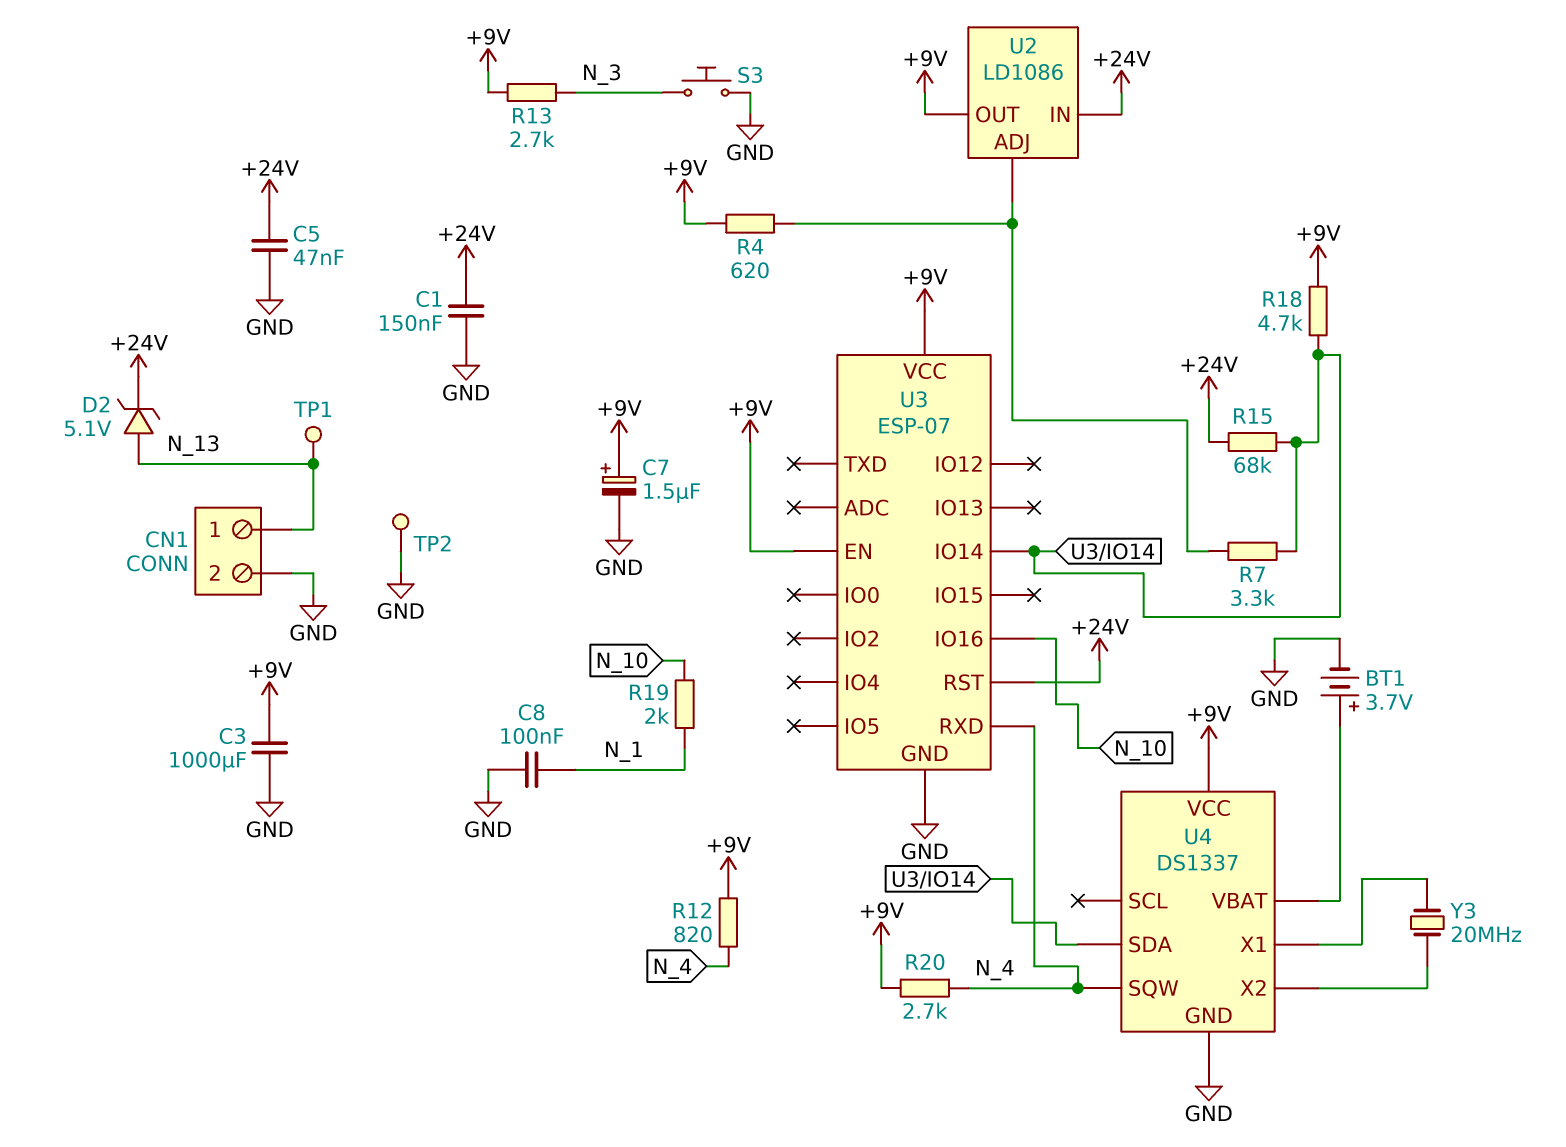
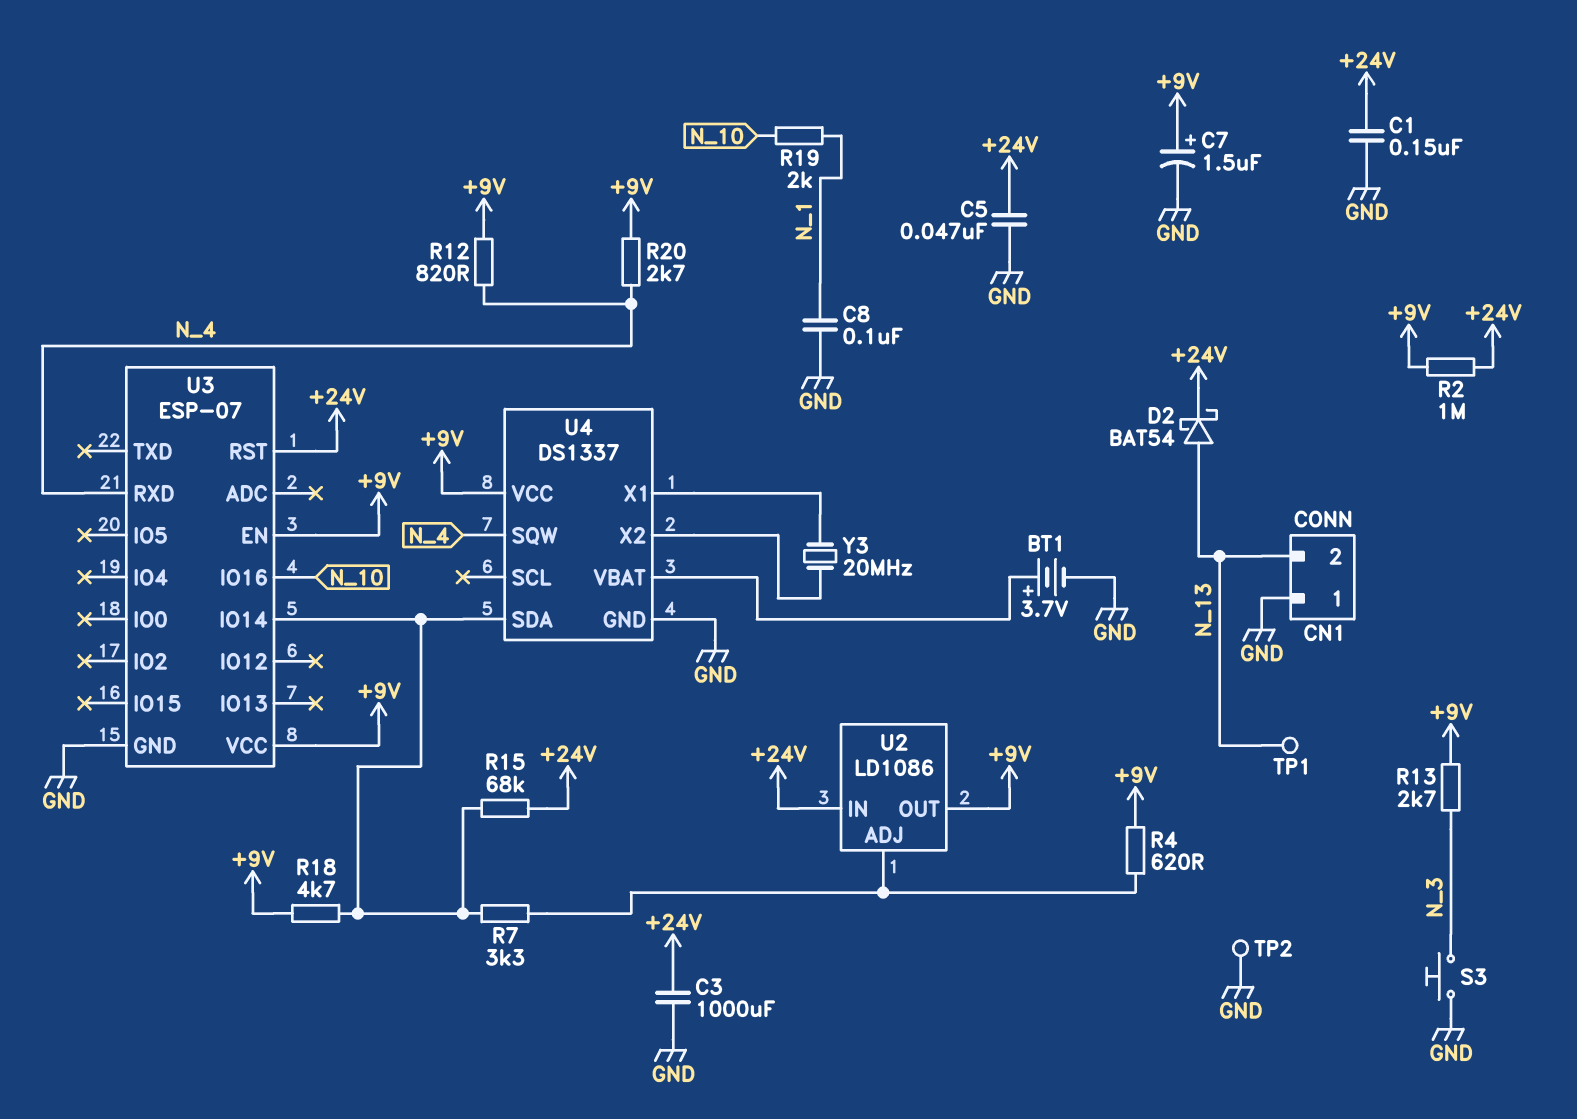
C3: 1000uF (+9V, GND) -> 1000uF (+24V, GND)
CN1 pin 1: N_13 -> GND
CN1 pin 2: GND -> N_13
D2: zener 5.1V (A N_13, K +24V) -> schottky BAT54 (A N_13, K +24V)
R2: none -> 1M (+9V, +24V)

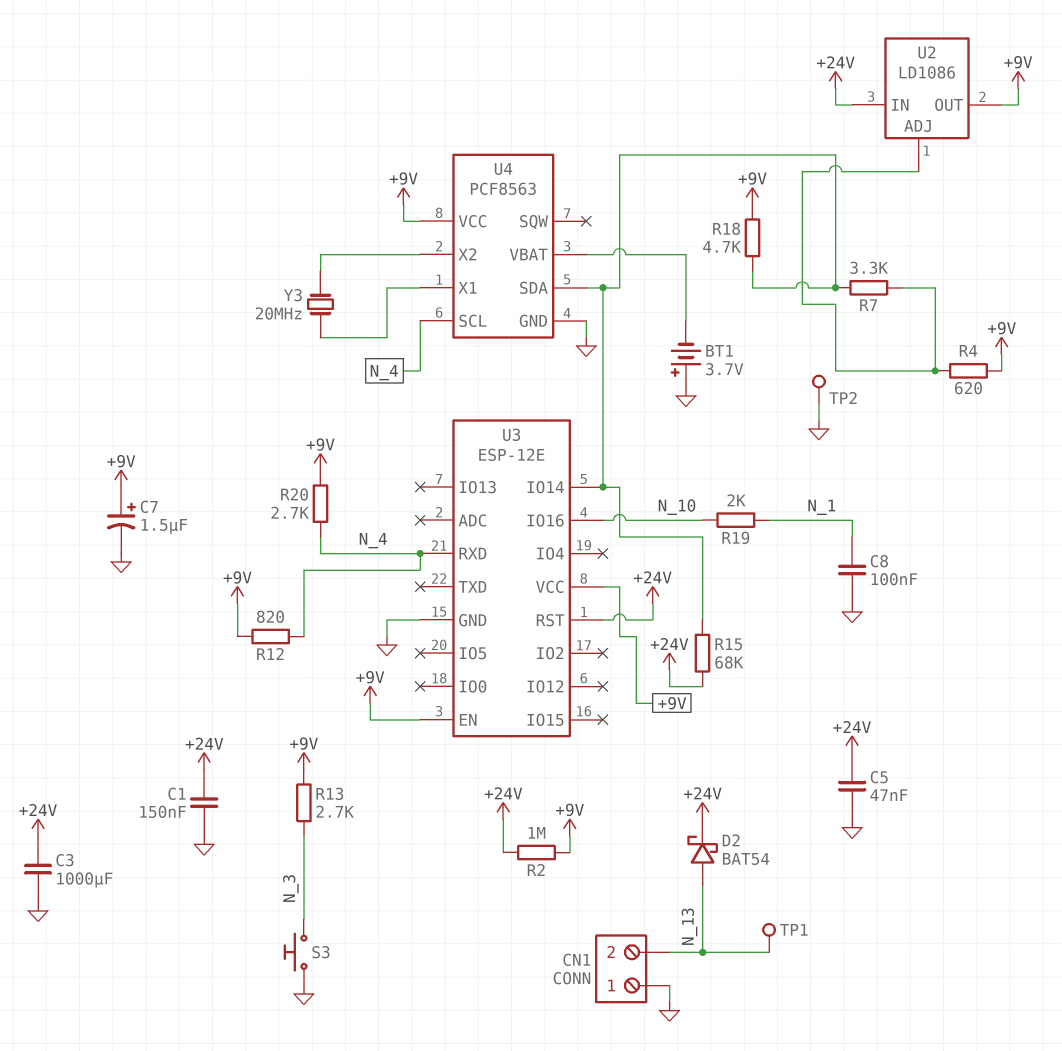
BT1: 3.7V (plus U4/VBAT, minus GND) -> 3.7V (plus GND, minus U4/VBAT)
U3: ESP-07 -> ESP-12E
U4: DS1337 -> PCF8563
U4 pin SCL: none -> N_4
U4 pin SQW: N_4 -> none

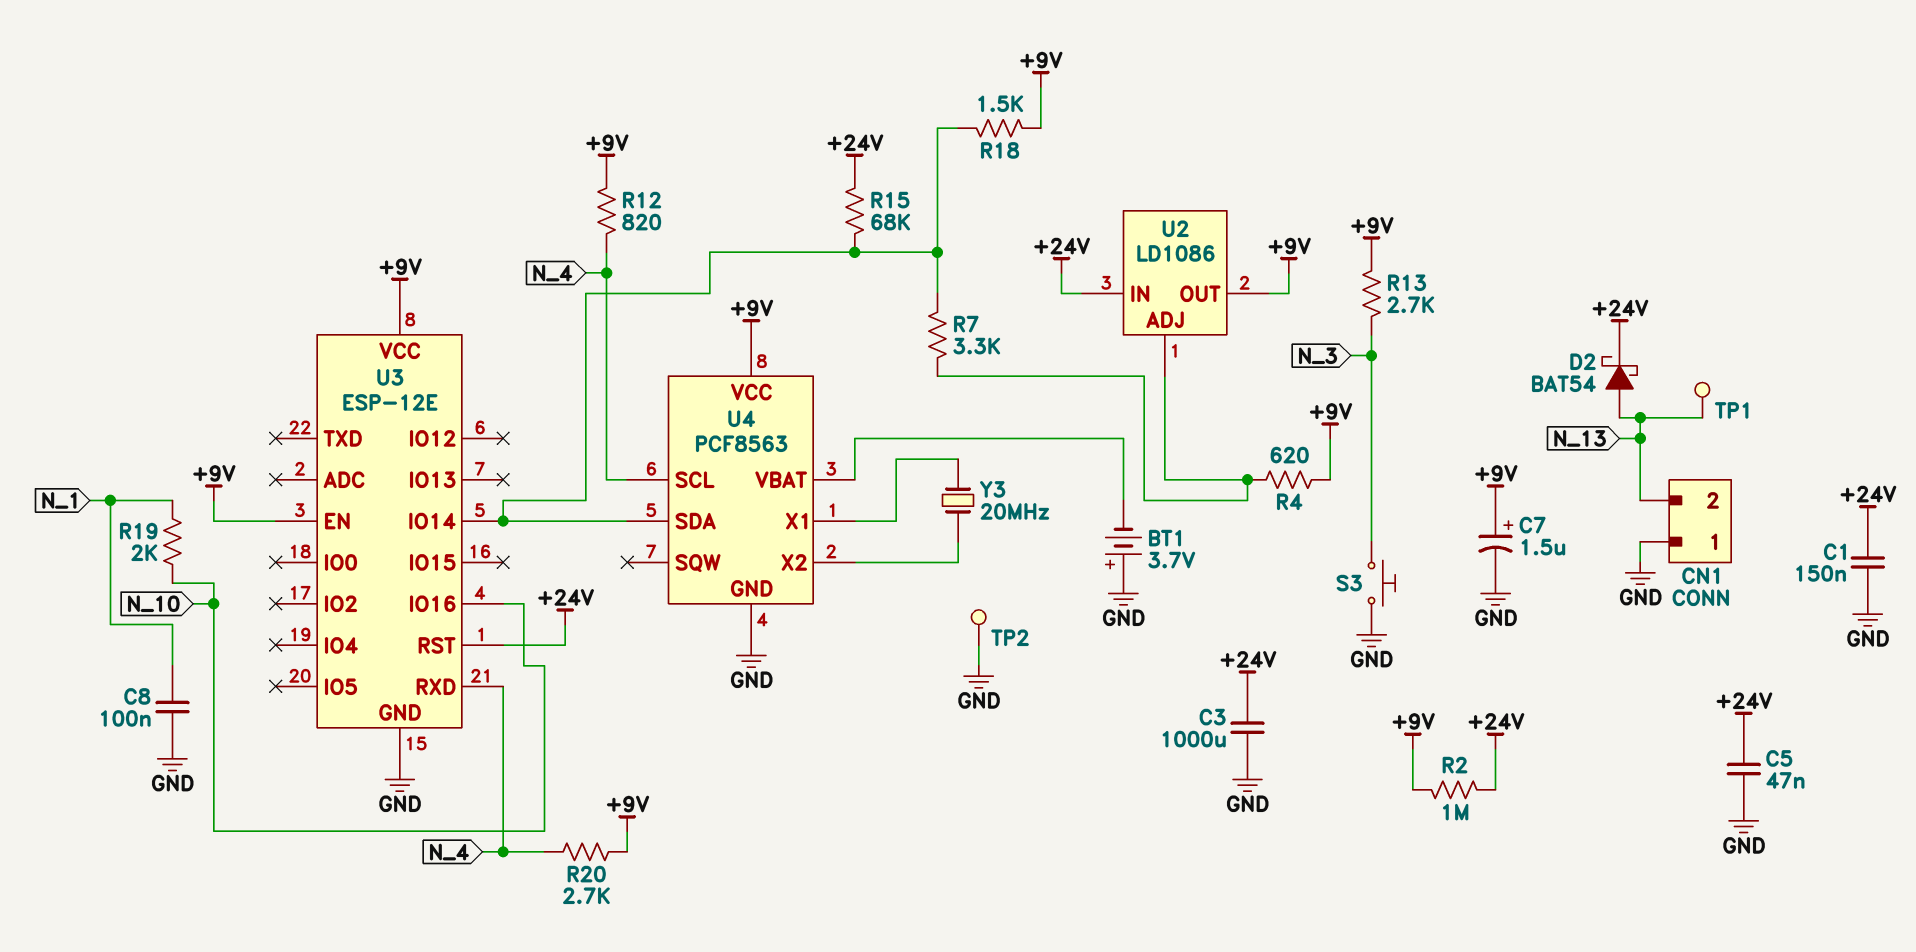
R18: 4.7k (+9V, U3/IO14) -> 1.5k (+9V, U3/IO14)

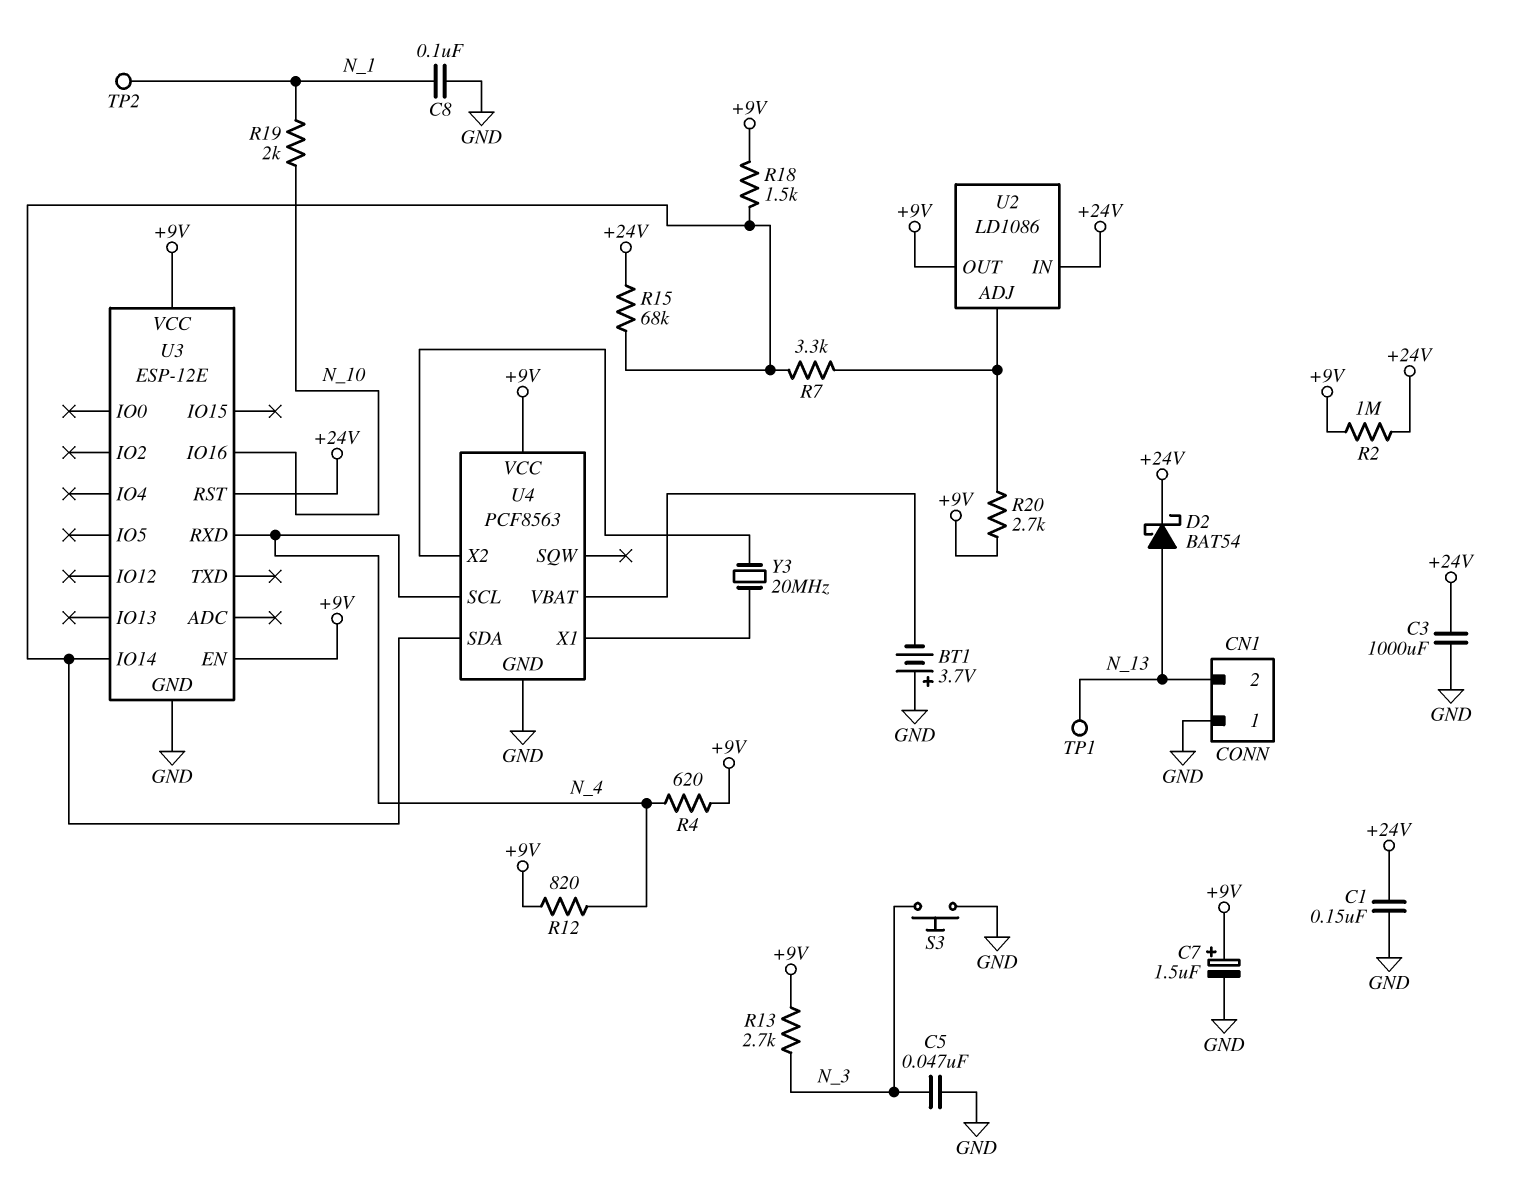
C5: 47nF (+24V, GND) -> 47nF (GND, N_3)
R4: 620 (+9V, U2/ADJ) -> 620 (+9V, N_4)
R20: 2.7k (+9V, N_4) -> 2.7k (+9V, U2/ADJ)
TP2: test point (GND) -> test point (N_1)

